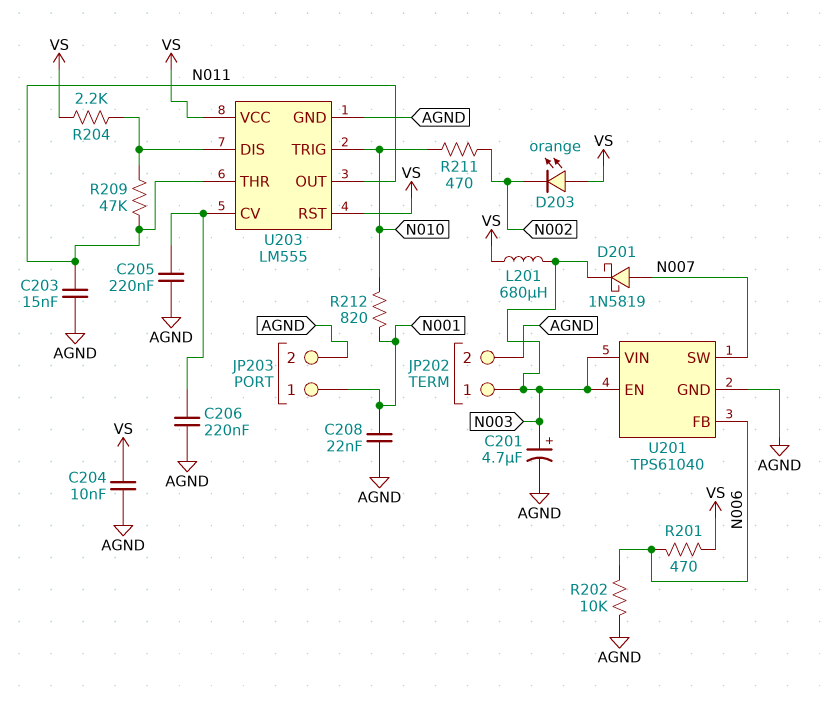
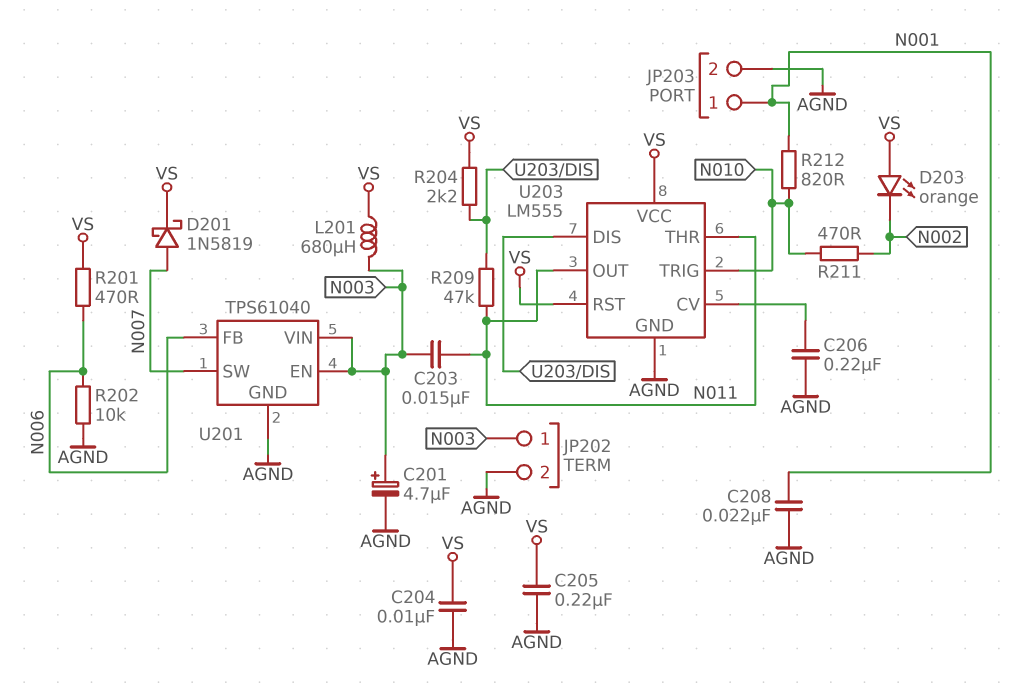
C203: 15nF (AGND, N011) -> 15nF (N003, N011)
C205: 220nF (AGND, U203/CV) -> 220nF (AGND, VS)
D201: schottky 1N5819 (A N007, K N003) -> schottky 1N5819 (A N007, K VS)

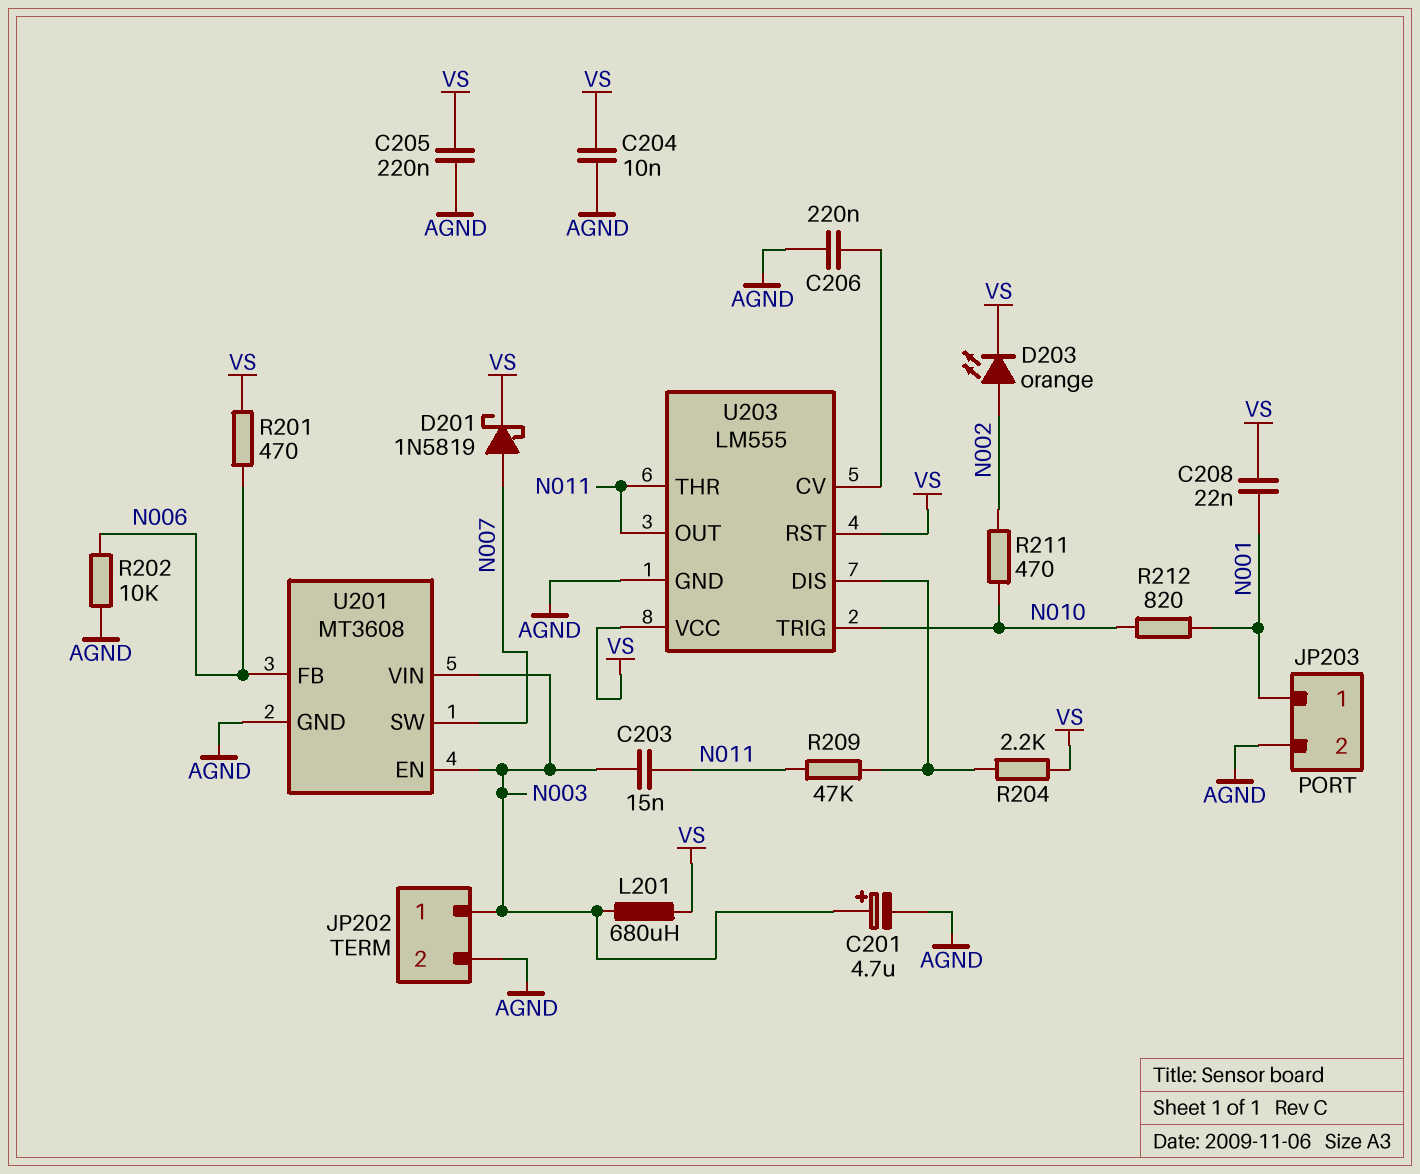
C208: 22nF (AGND, N001) -> 22nF (N001, VS)
D203: LED orange (A VS, K N002) -> LED orange (A N002, K VS)
U201: TPS61040 -> MT3608

